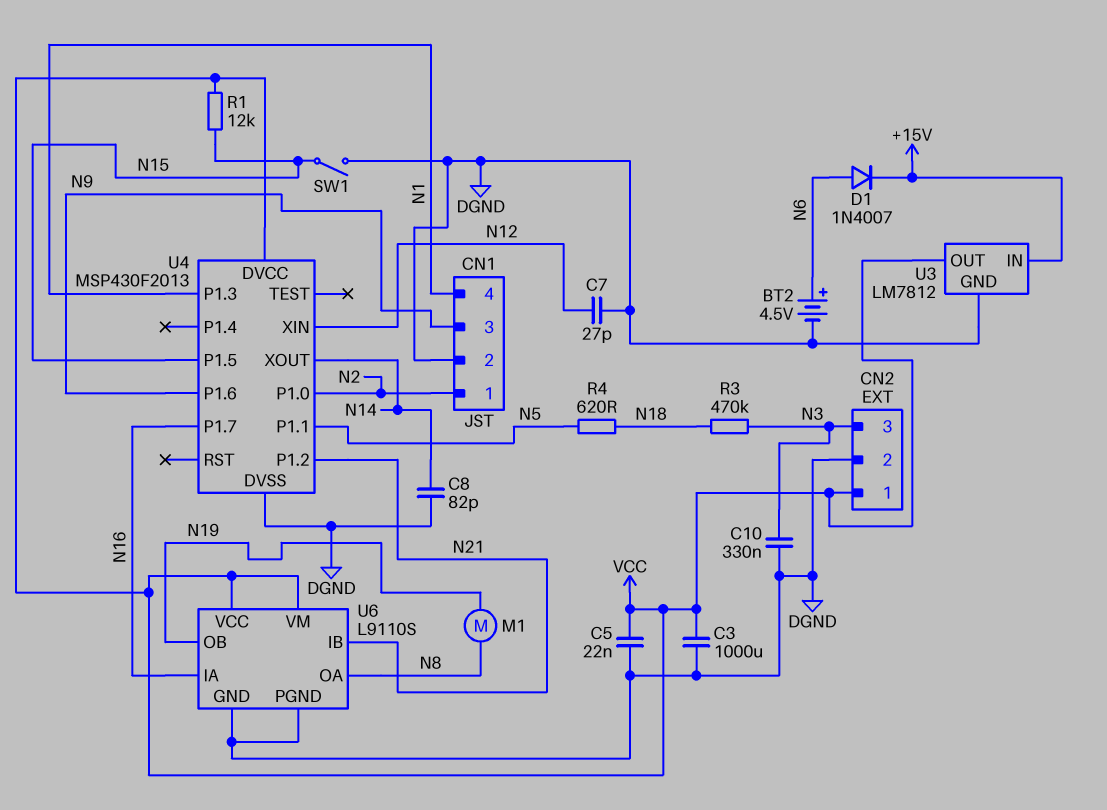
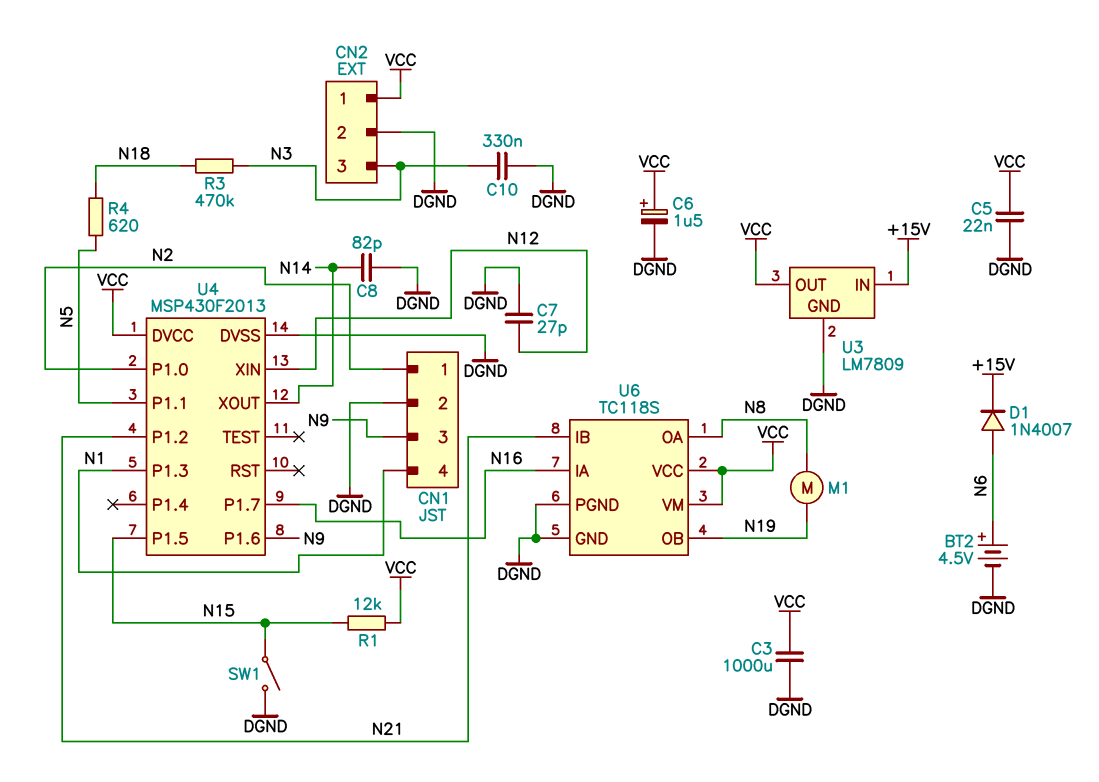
C6: none -> 1.5uF (plus VCC, minus DGND)
U3: LM7812 -> LM7809
U6: L9110S -> TC118S

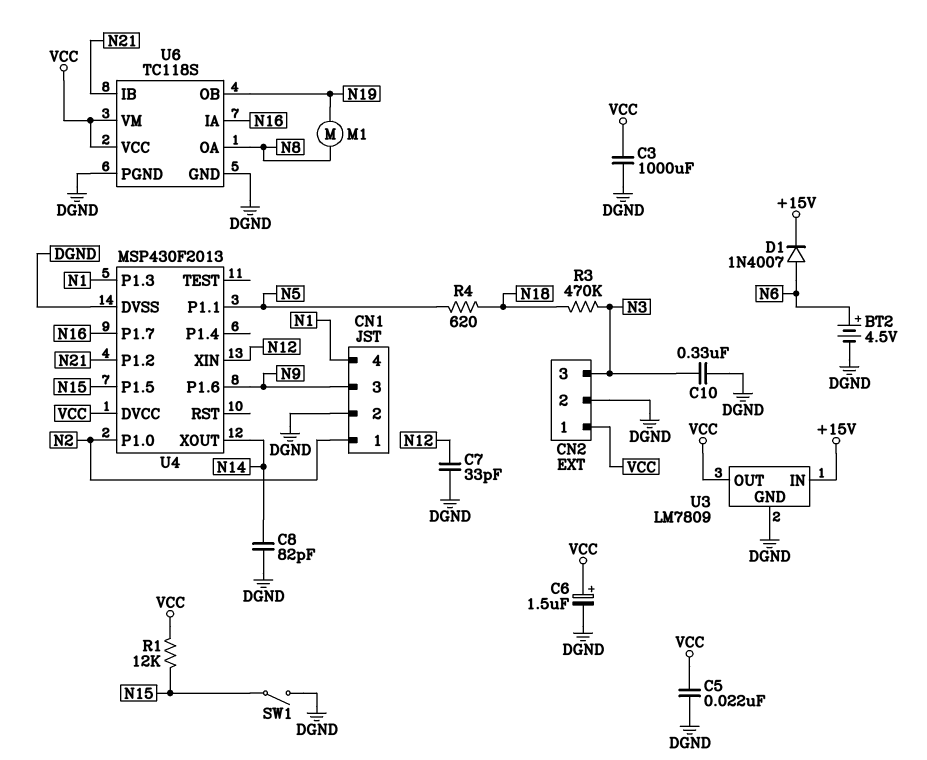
C7: 27pF (DGND, N12) -> 33pF (DGND, N12)

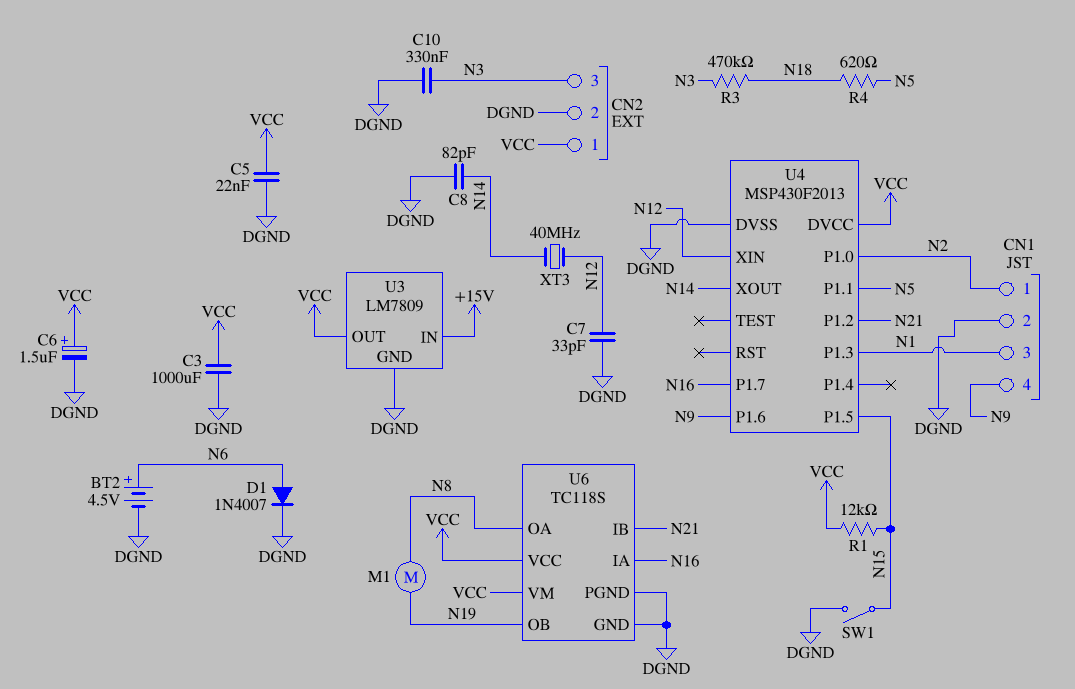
CN1 pin 3: N9 -> N1
CN1 pin 4: N1 -> N9
D1: diode 1N4007 (A N6, K +15V) -> diode 1N4007 (A N6, K DGND)
XT3: none -> 40MHz (N12, N14)

